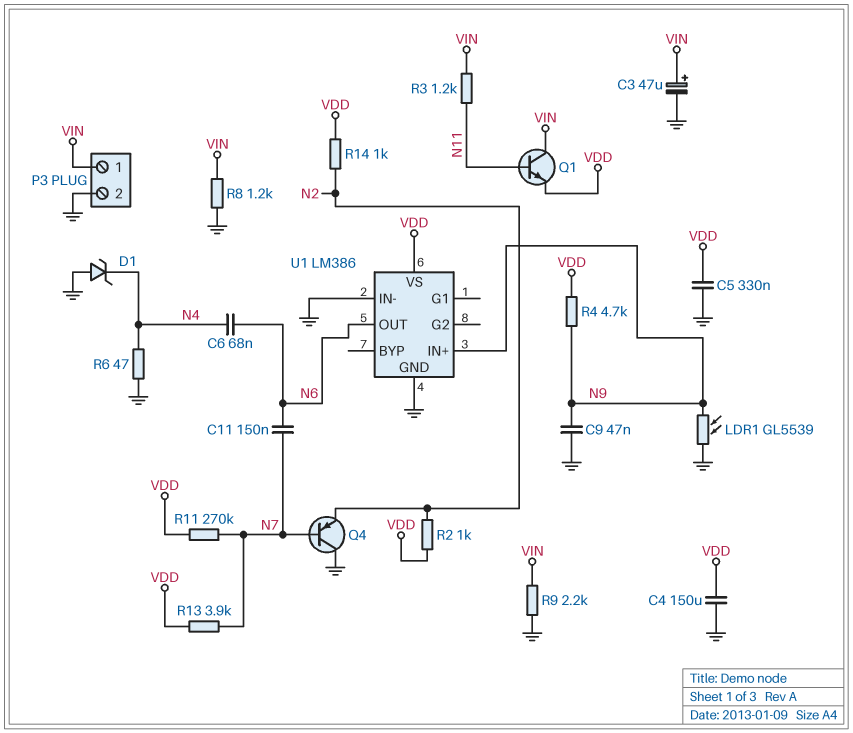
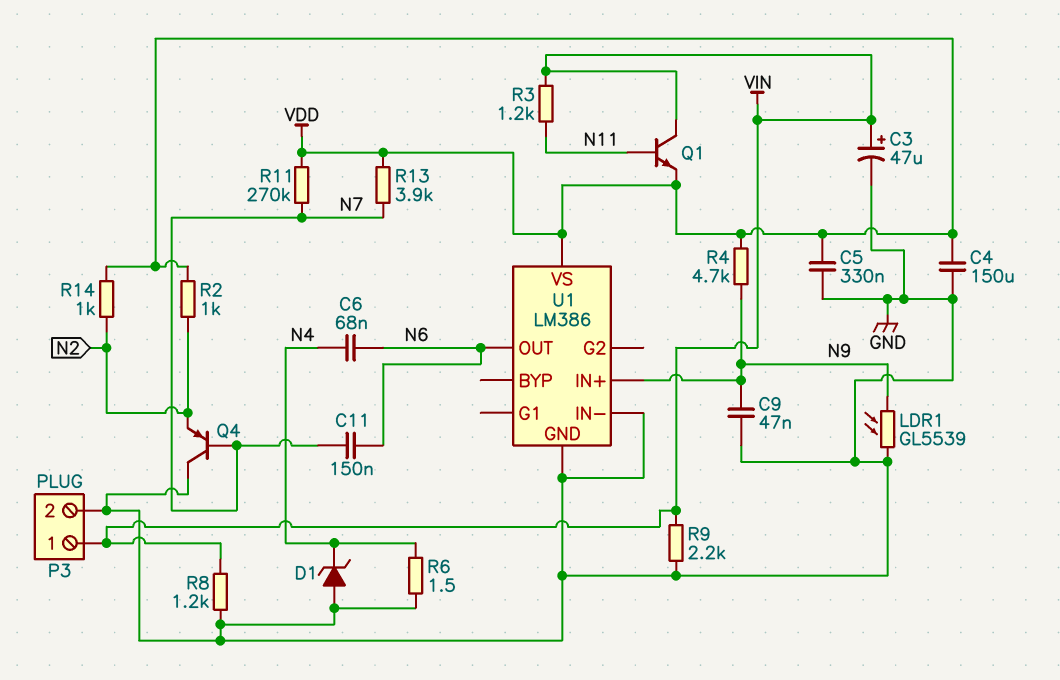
R6: 47 (GND, N4) -> 1.5 (GND, N4)

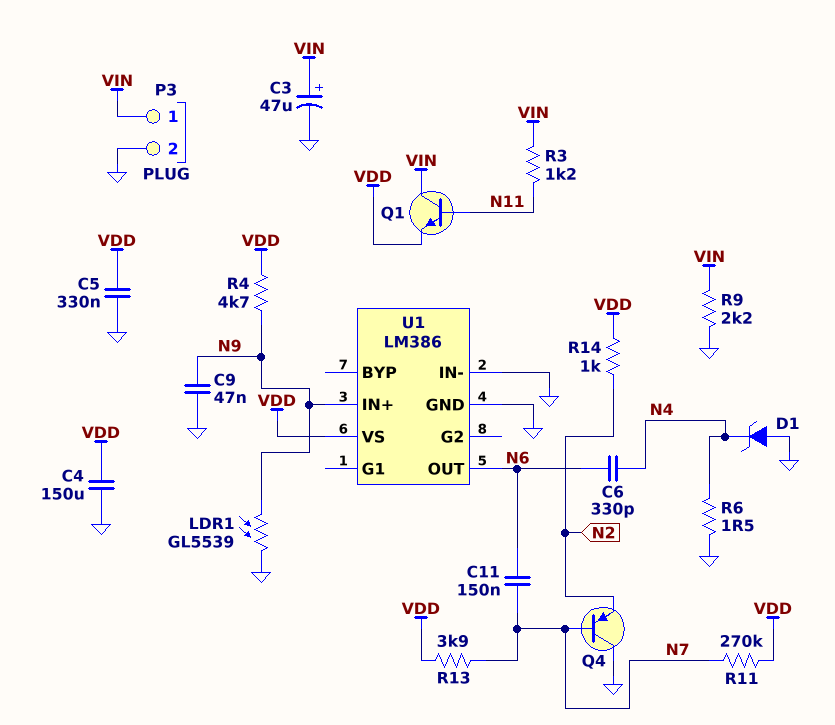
C6: 68nF (N4, N6) -> 330pF (N4, N6)
R2: 1k (N2, VDD) -> none
R8: 1.2k (GND, VIN) -> none

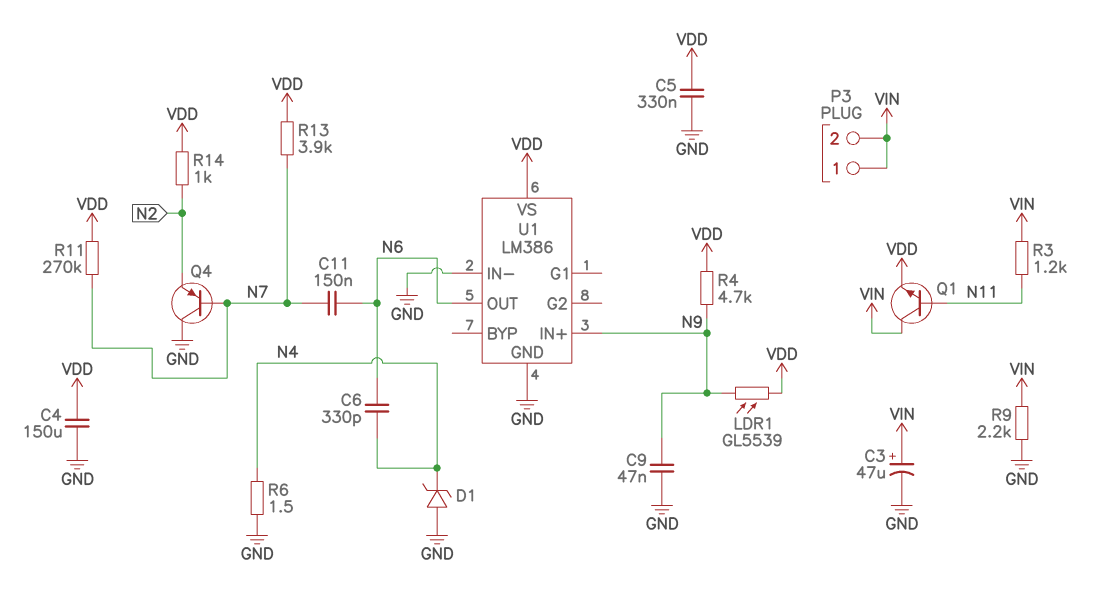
LDR1: GL5539 (GND, N9) -> GL5539 (N9, VDD)
P3 pin 2: GND -> VIN

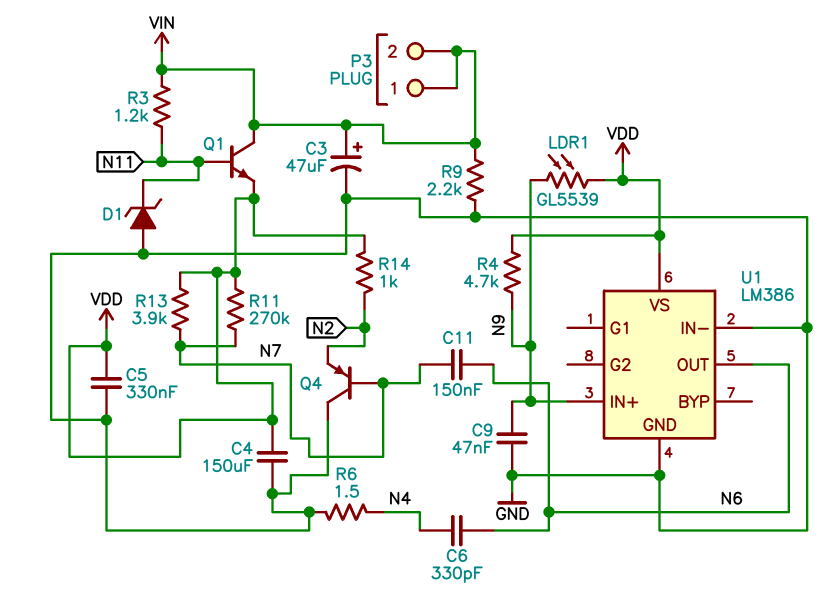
D1: zener (A GND, K N4) -> zener (A GND, K N11)

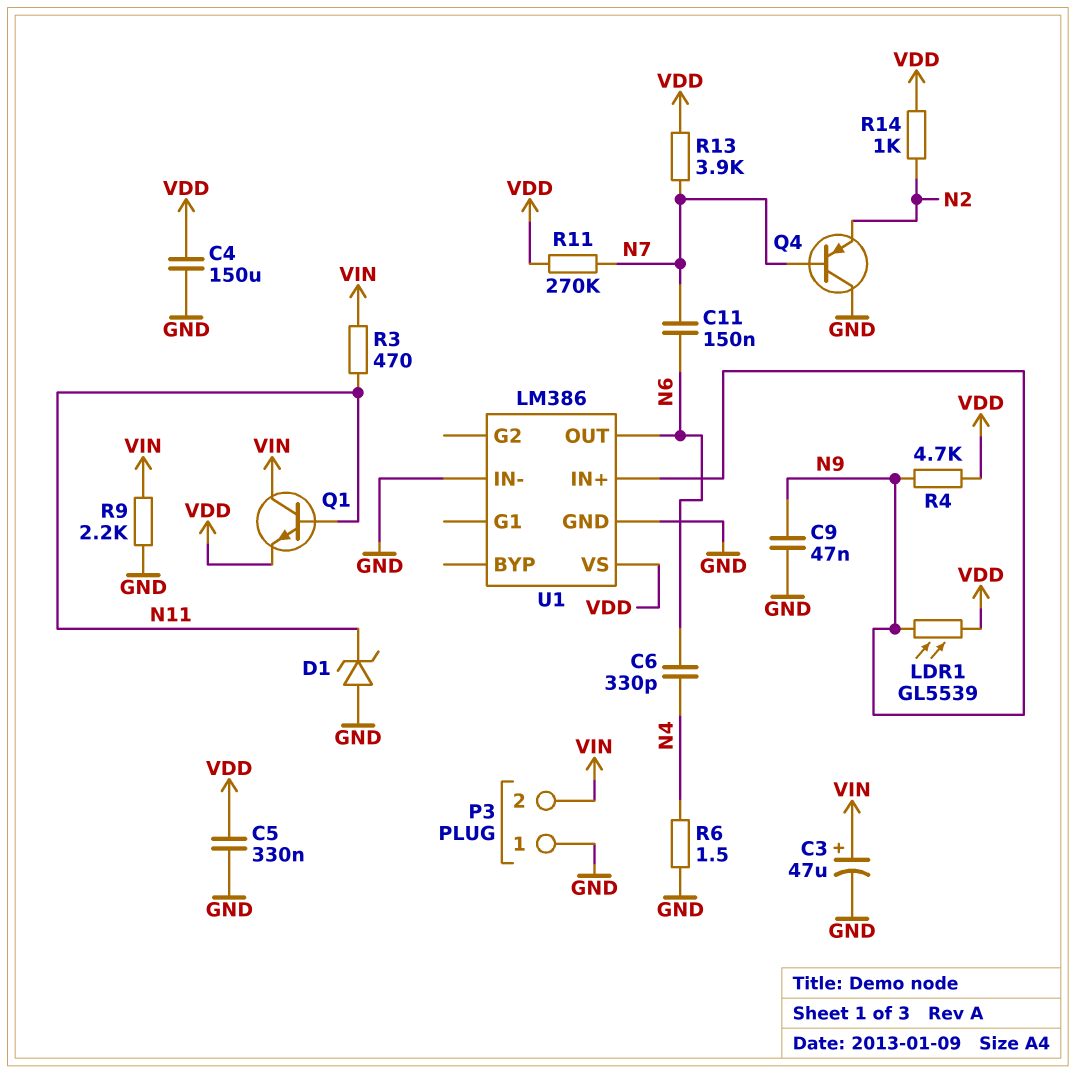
P3 pin 1: VIN -> GND
R3: 1.2k (N11, VIN) -> 470 (N11, VIN)

